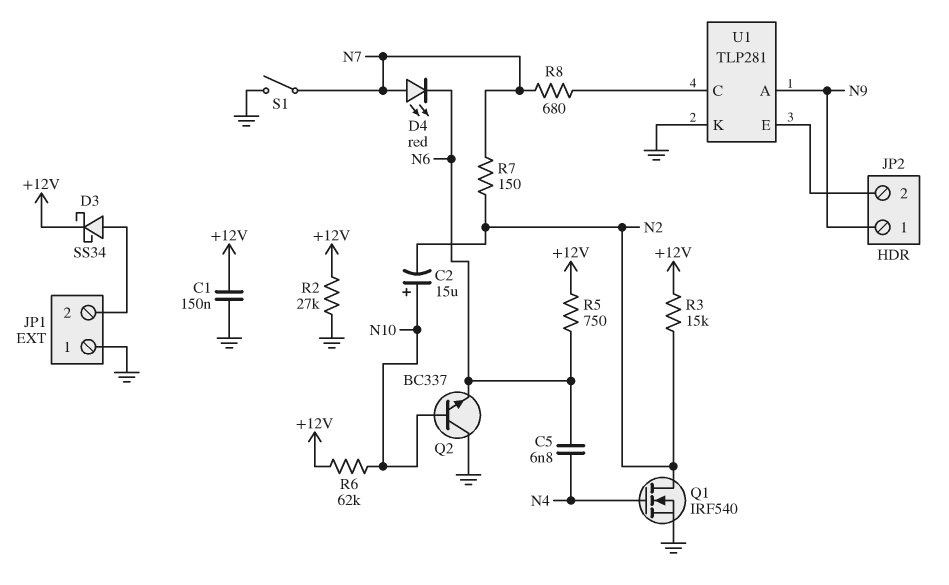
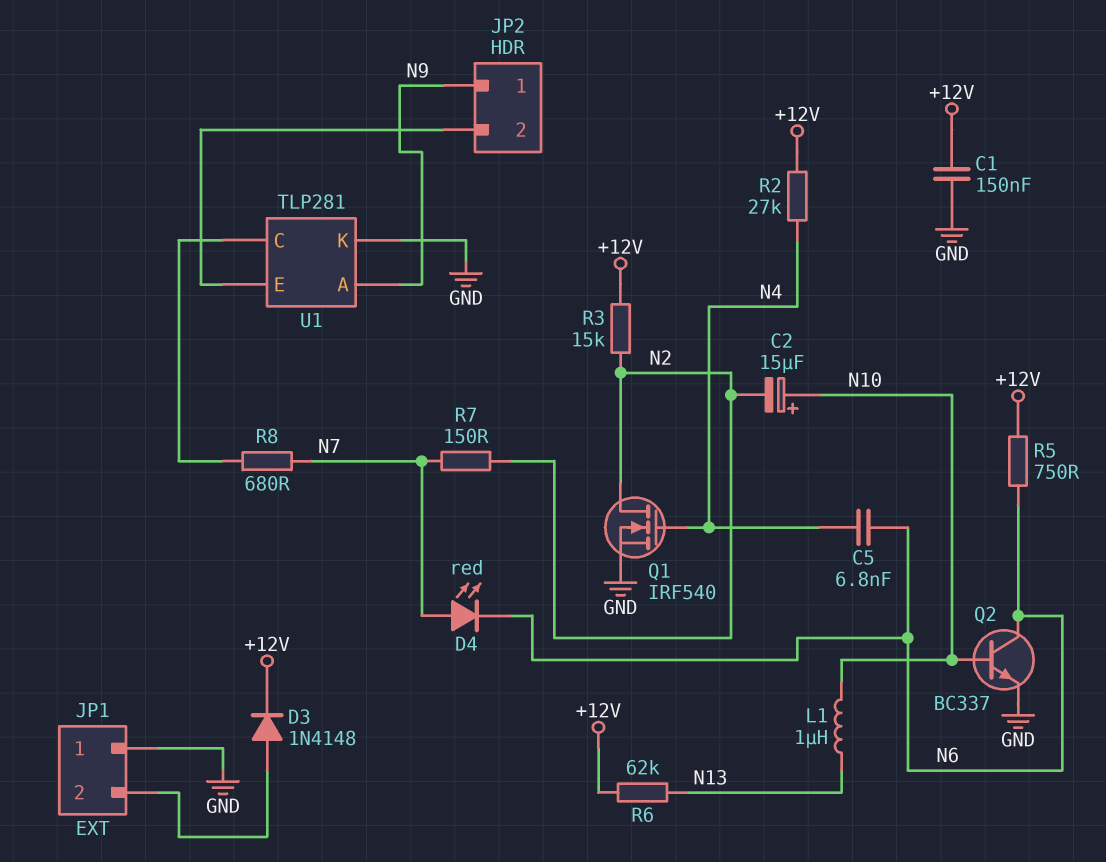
D3: schottky SS34 (A JP1/2, K +12V) -> diode 1N4148 (A JP1/2, K +12V)
L1: none -> 1uH (N10, N13)
Q2: NPN BC337 (B N10, C GND, E N6) -> NPN BC337 (B N10, C N6, E GND)
R2: 27k (+12V, GND) -> 27k (+12V, N4)
R6: 62k (+12V, N10) -> 62k (+12V, N13)
S1: switch (GND, N7) -> none

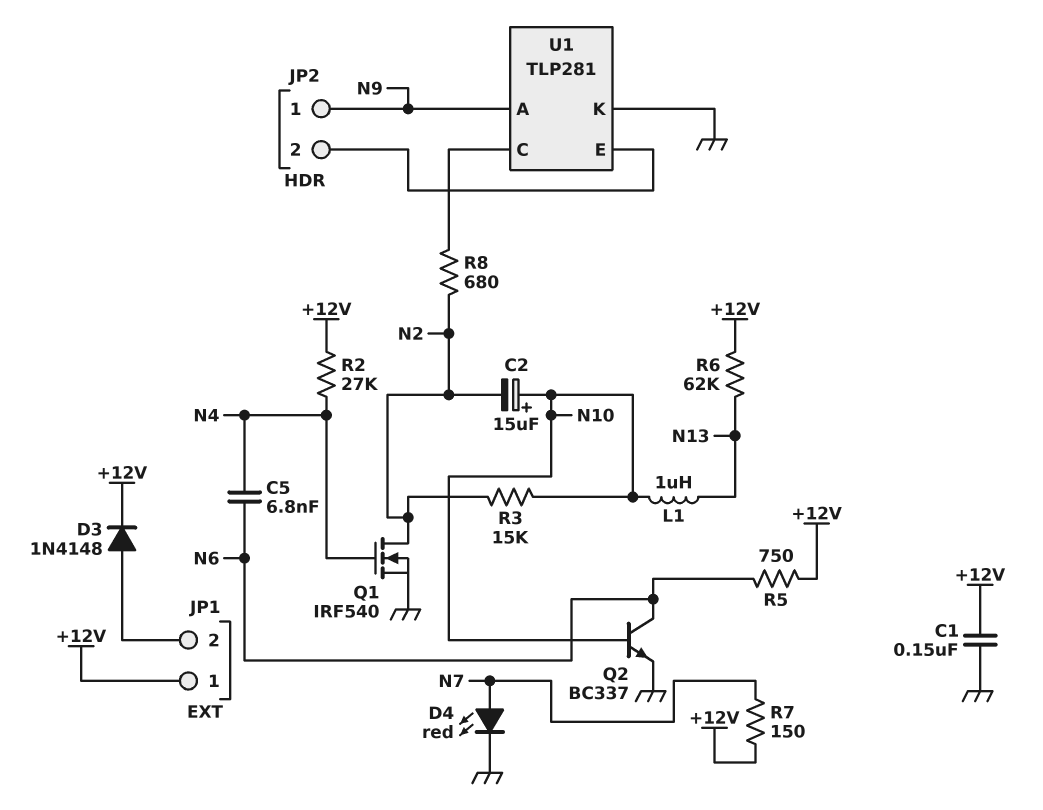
D4: LED red (A N7, K N6) -> LED red (A N7, K GND)
JP1 pin 1: GND -> +12V
R3: 15k (+12V, N2) -> 15k (N2, N10)
R7: 150 (N2, N7) -> 150 (+12V, N7)
R8: 680 (N7, U1/C) -> 680 (N2, U1/C)

